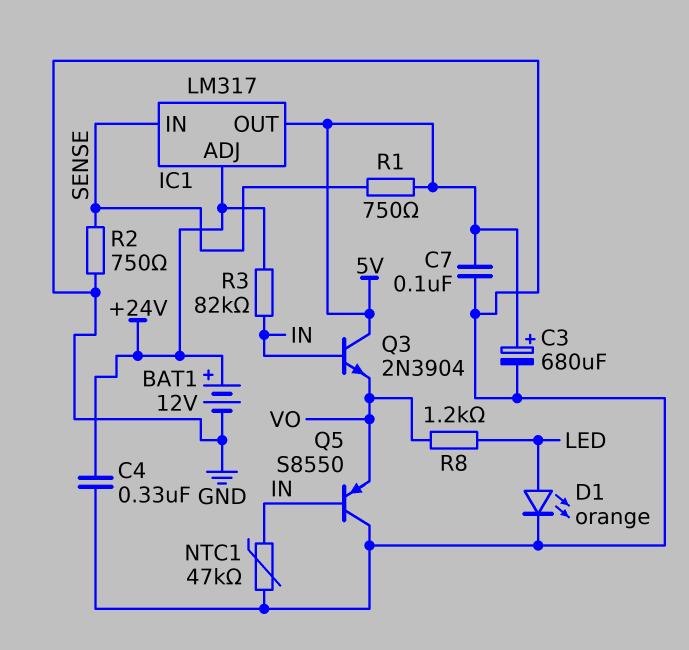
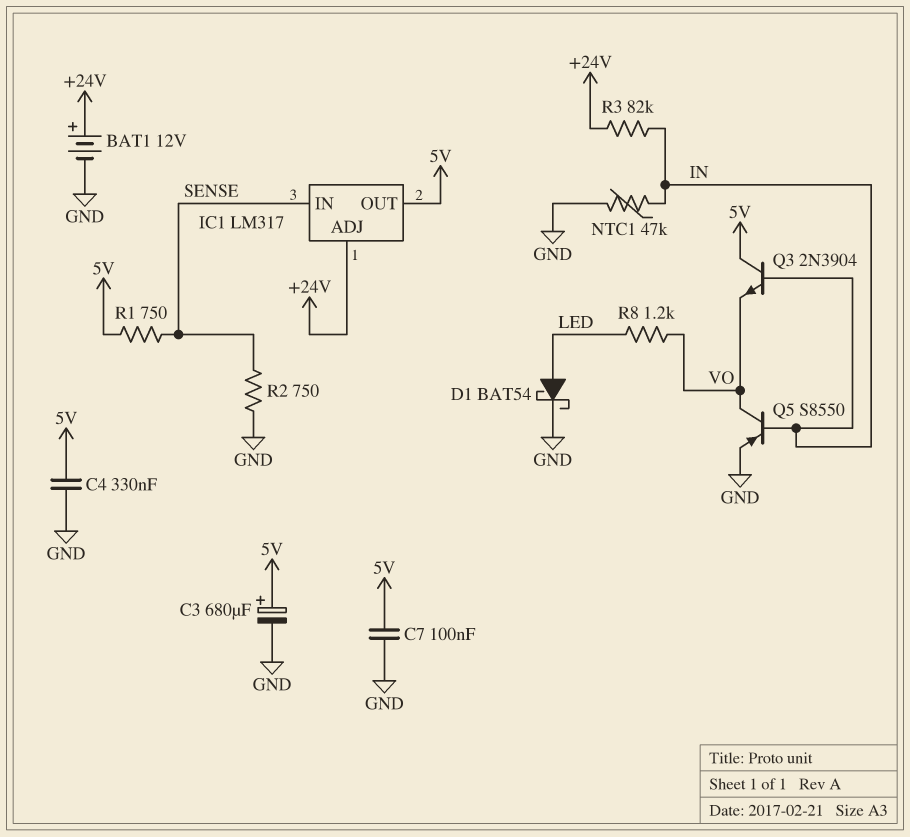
C4: 330nF (+24V, GND) -> 330nF (5V, GND)
D1: LED orange (A LED, K GND) -> schottky BAT54 (A LED, K GND)
Q5: PNP S8550 (B IN, C GND, E VO) -> PNP S8550 (B IN, C VO, E GND)

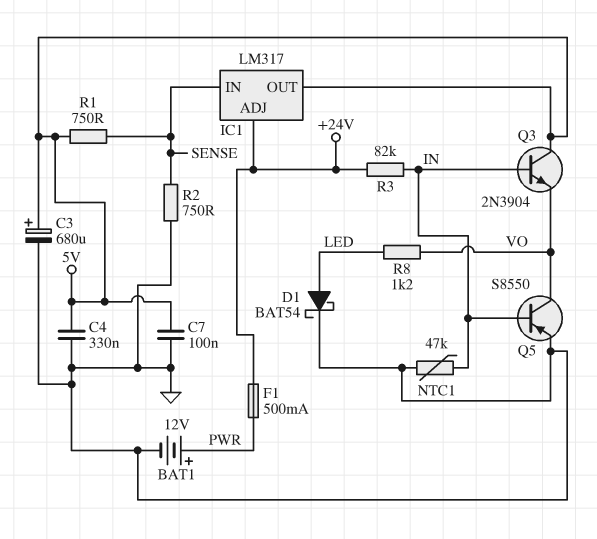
BAT1: 12V (plus +24V, minus GND) -> 12V (plus PWR, minus GND)
F1: none -> 500mA (+24V, PWR)

